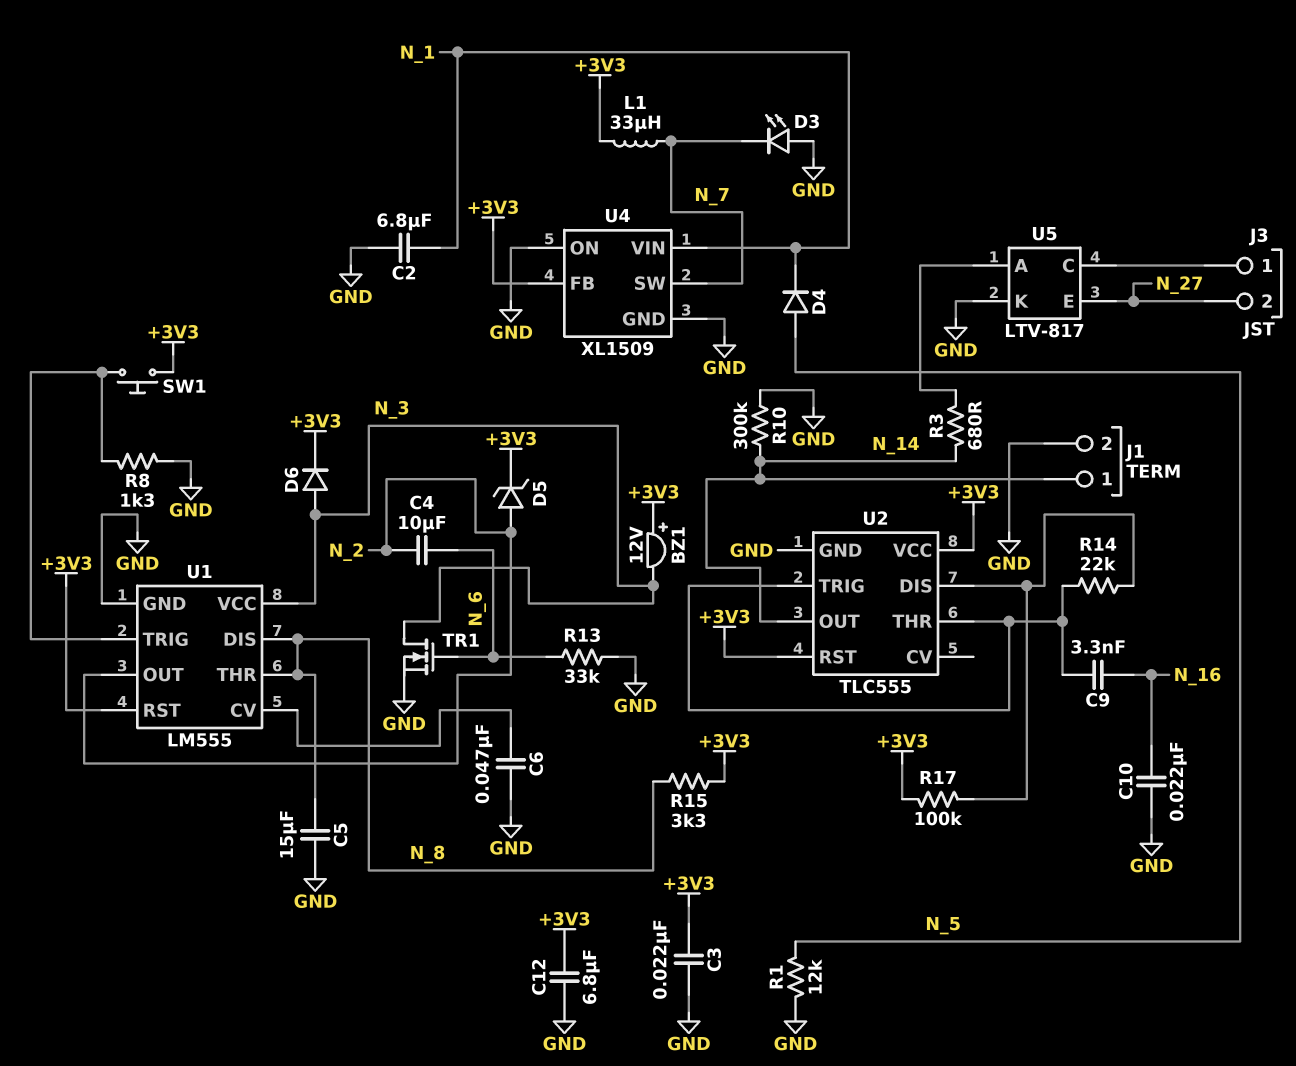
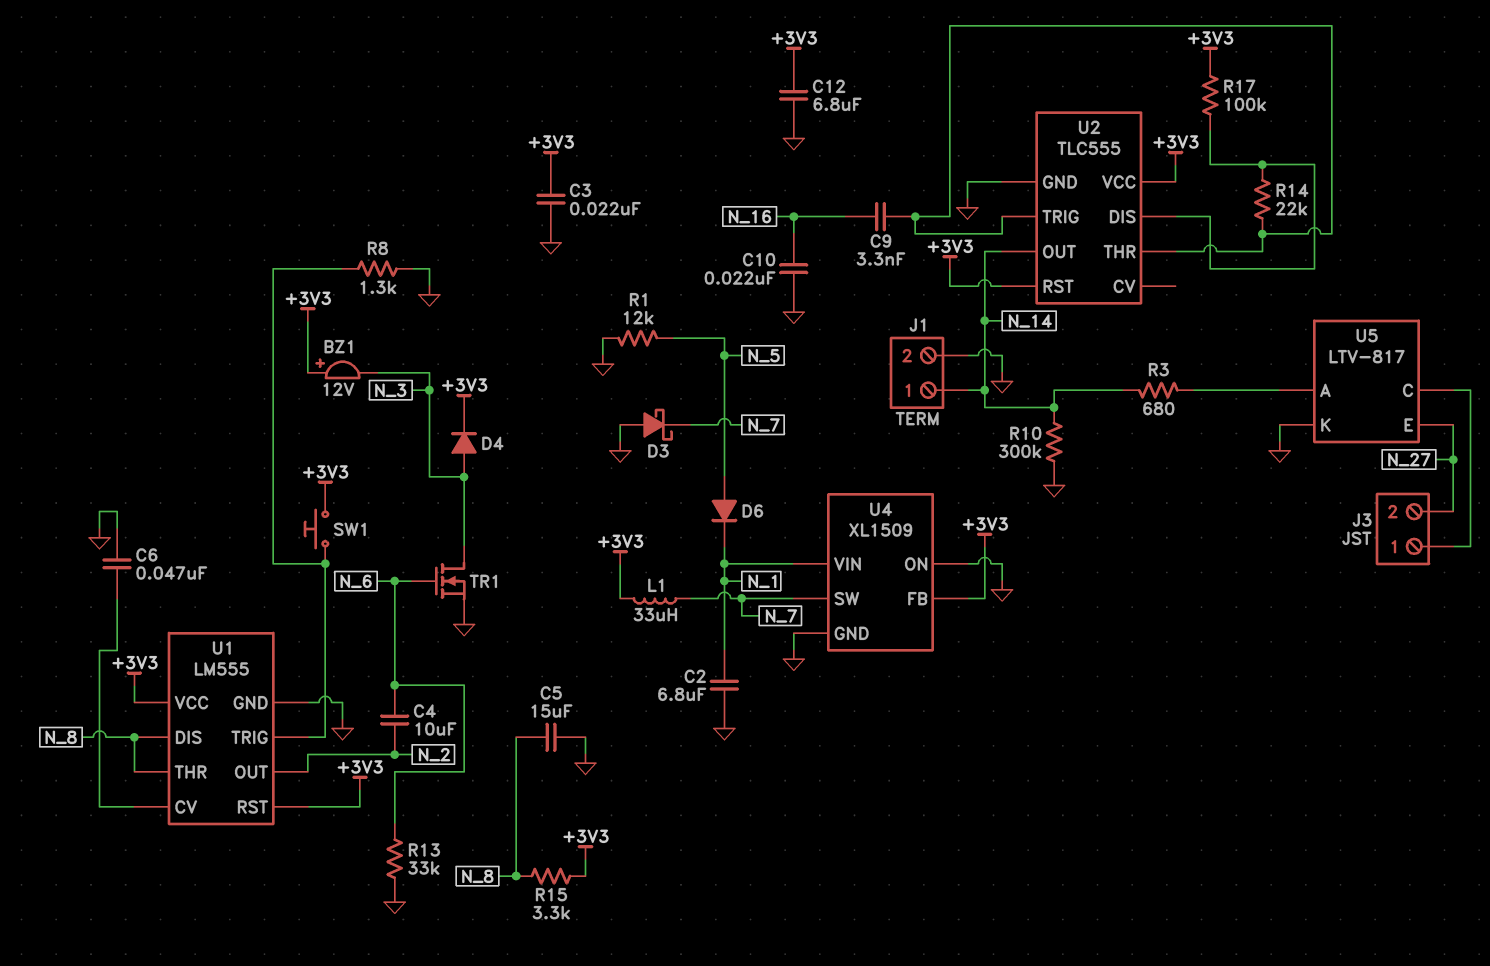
D3: LED (A GND, K N_7) -> schottky (A GND, K N_7)
D4: diode (A N_5, K N_1) -> diode (A N_3, K +3V3)
D5: zener (A N_2, K +3V3) -> none
D6: diode (A N_3, K +3V3) -> diode (A N_5, K N_1)
U1 pin VCC: N_3 -> +3V3

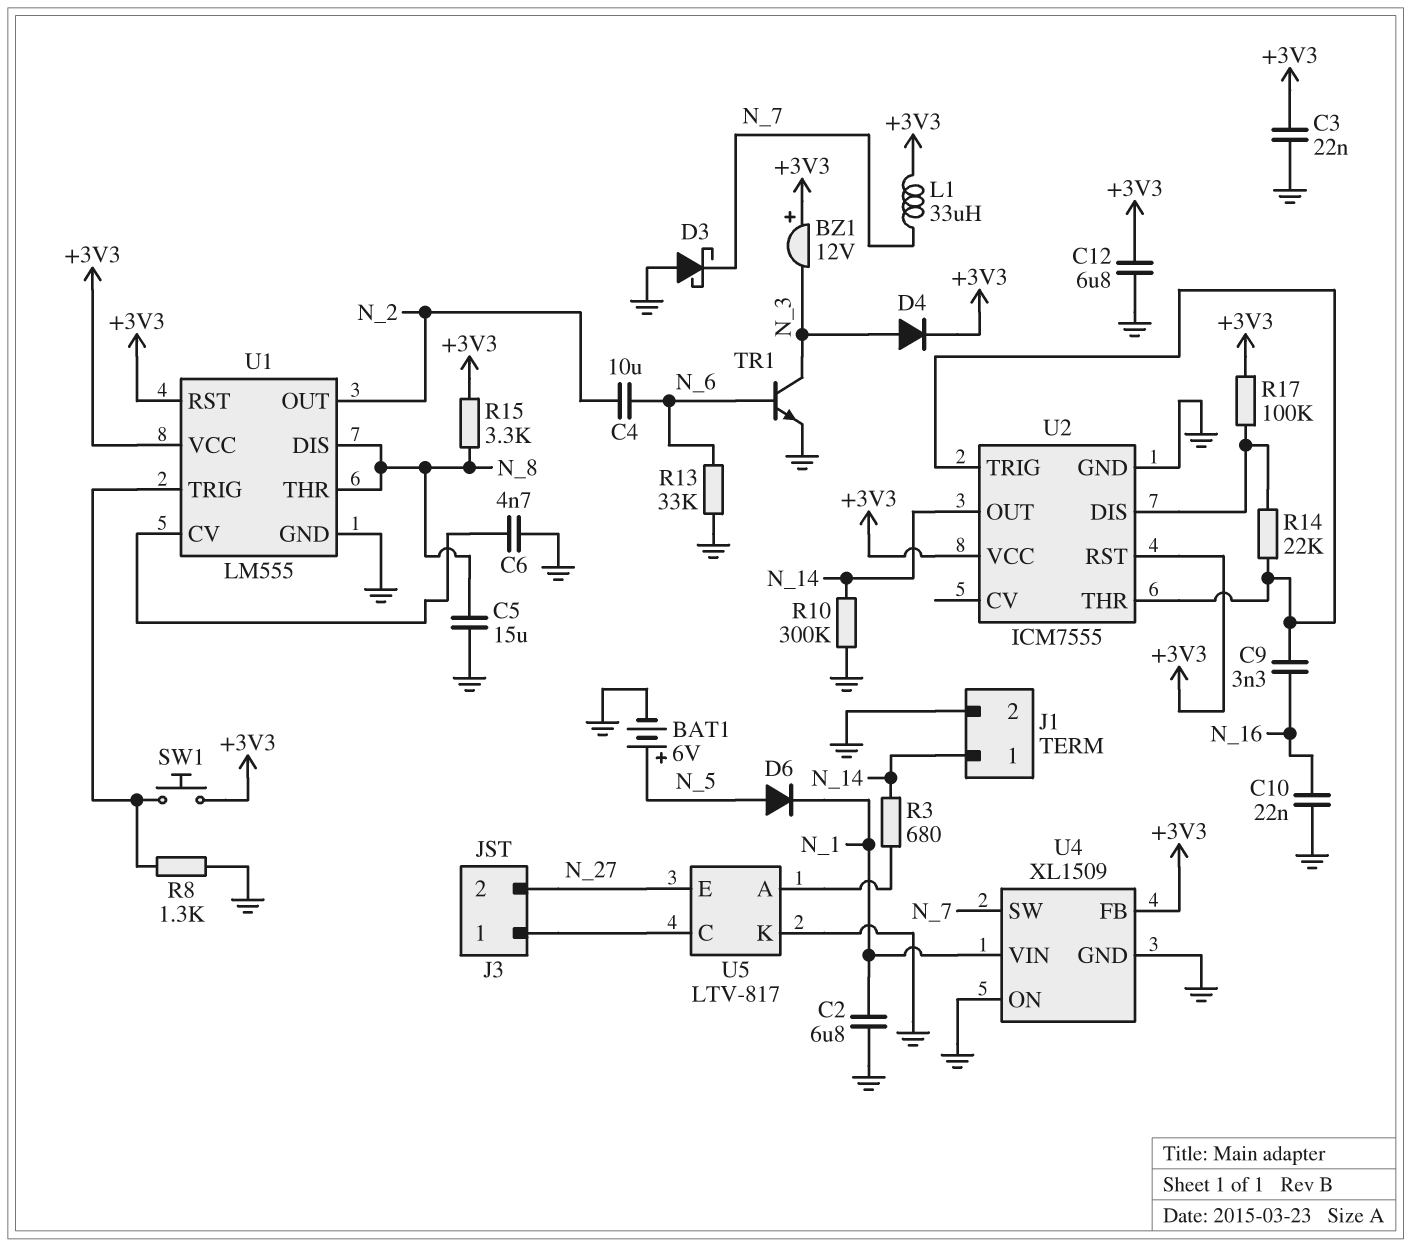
BAT1: none -> 6V (plus N_5, minus GND)
C6: 47nF (GND, U1/CV) -> 4.7nF (GND, U1/CV)
R1: 12k (GND, N_5) -> none
TR1: NMOS (G N_6, D N_3, S GND) -> NPN (B N_6, C N_3, E GND)
U2: TLC555 -> ICM7555

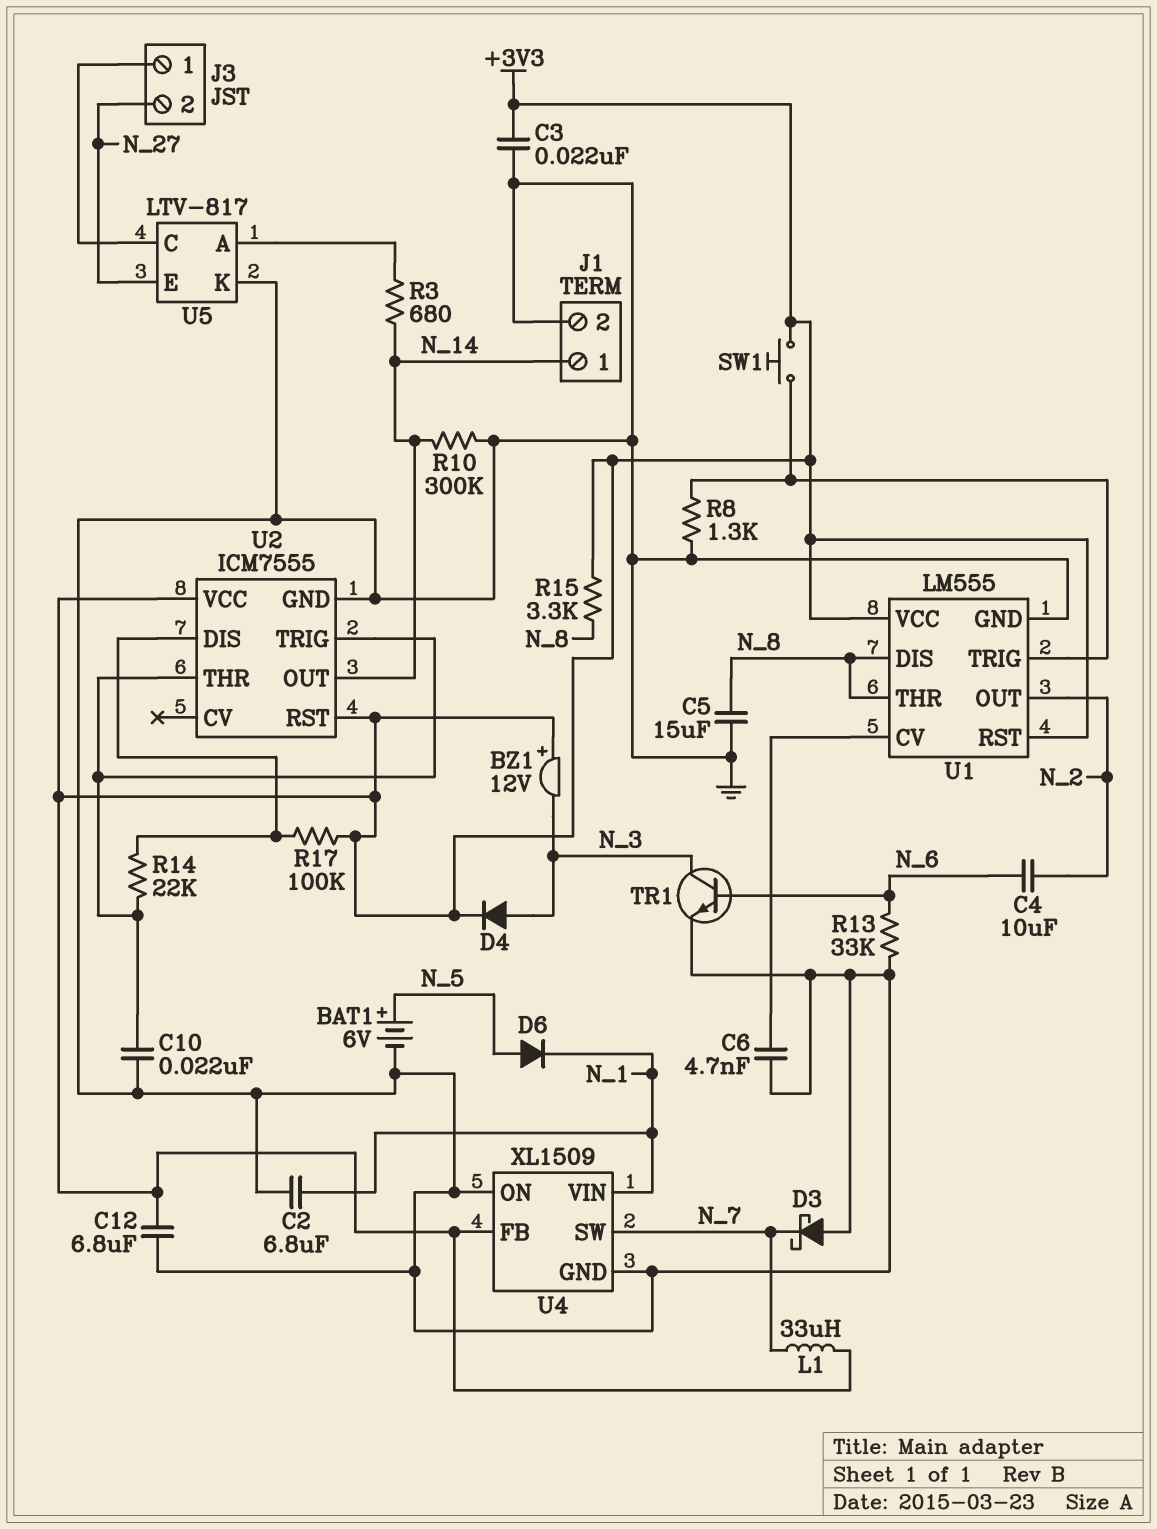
C9: 3.3nF (N_16, U2/THR) -> none
C10: 22nF (GND, N_16) -> 22nF (GND, U2/THR)

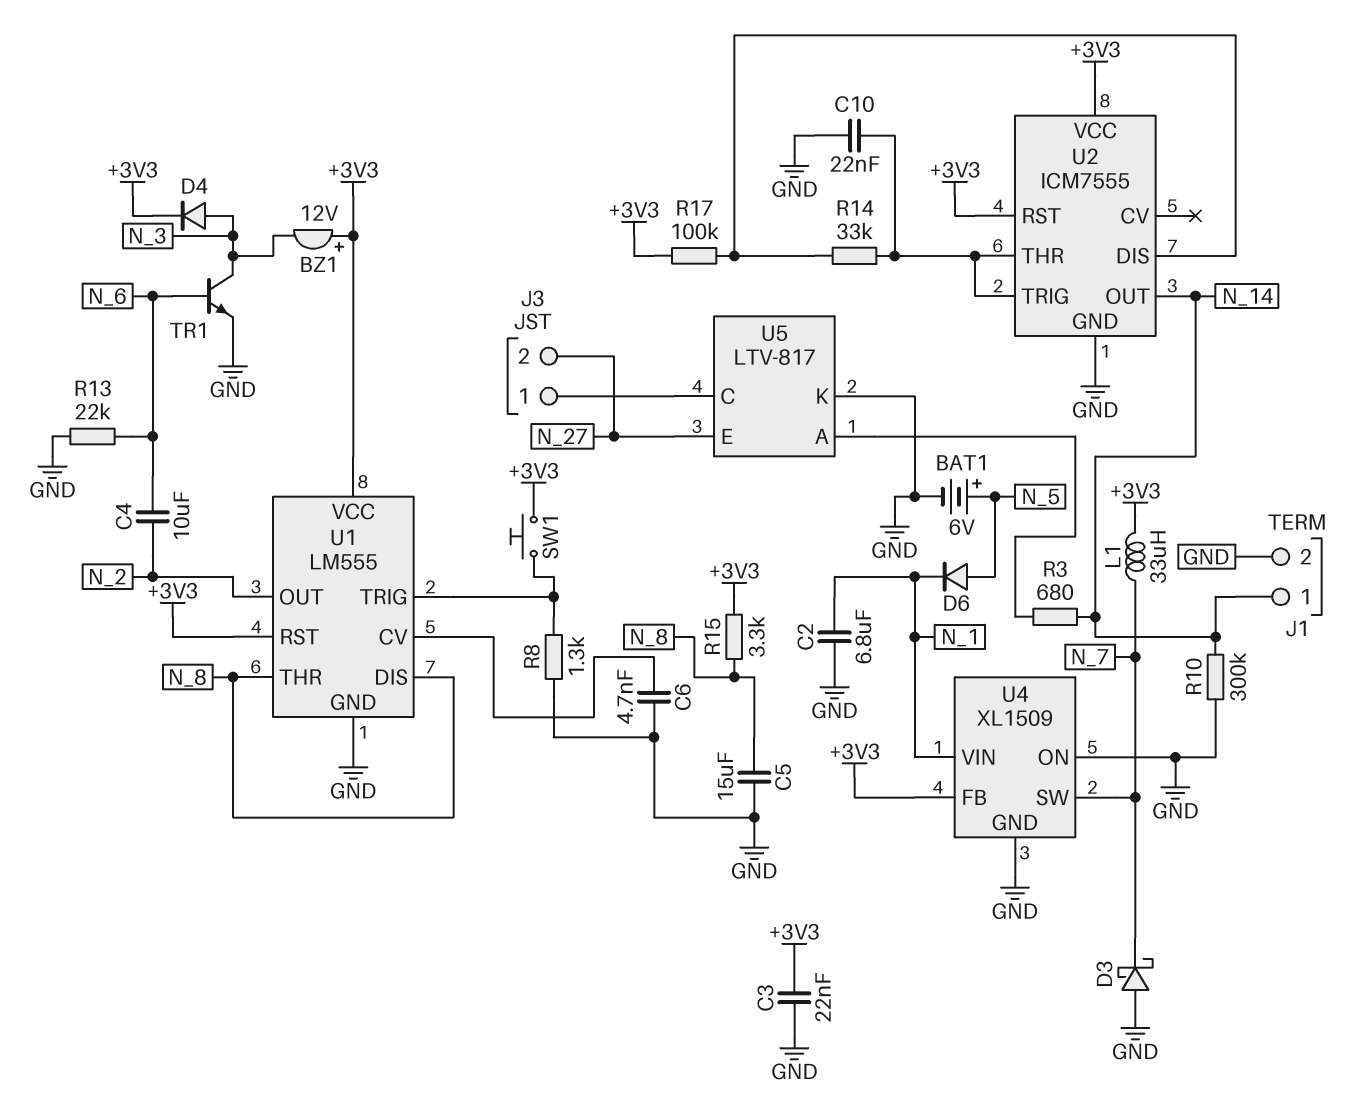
C12: 6.8uF (+3V3, GND) -> none
R13: 33k (GND, N_6) -> 22k (GND, N_6)
R14: 22k (U2/DIS, U2/THR) -> 33k (U2/DIS, U2/THR)

